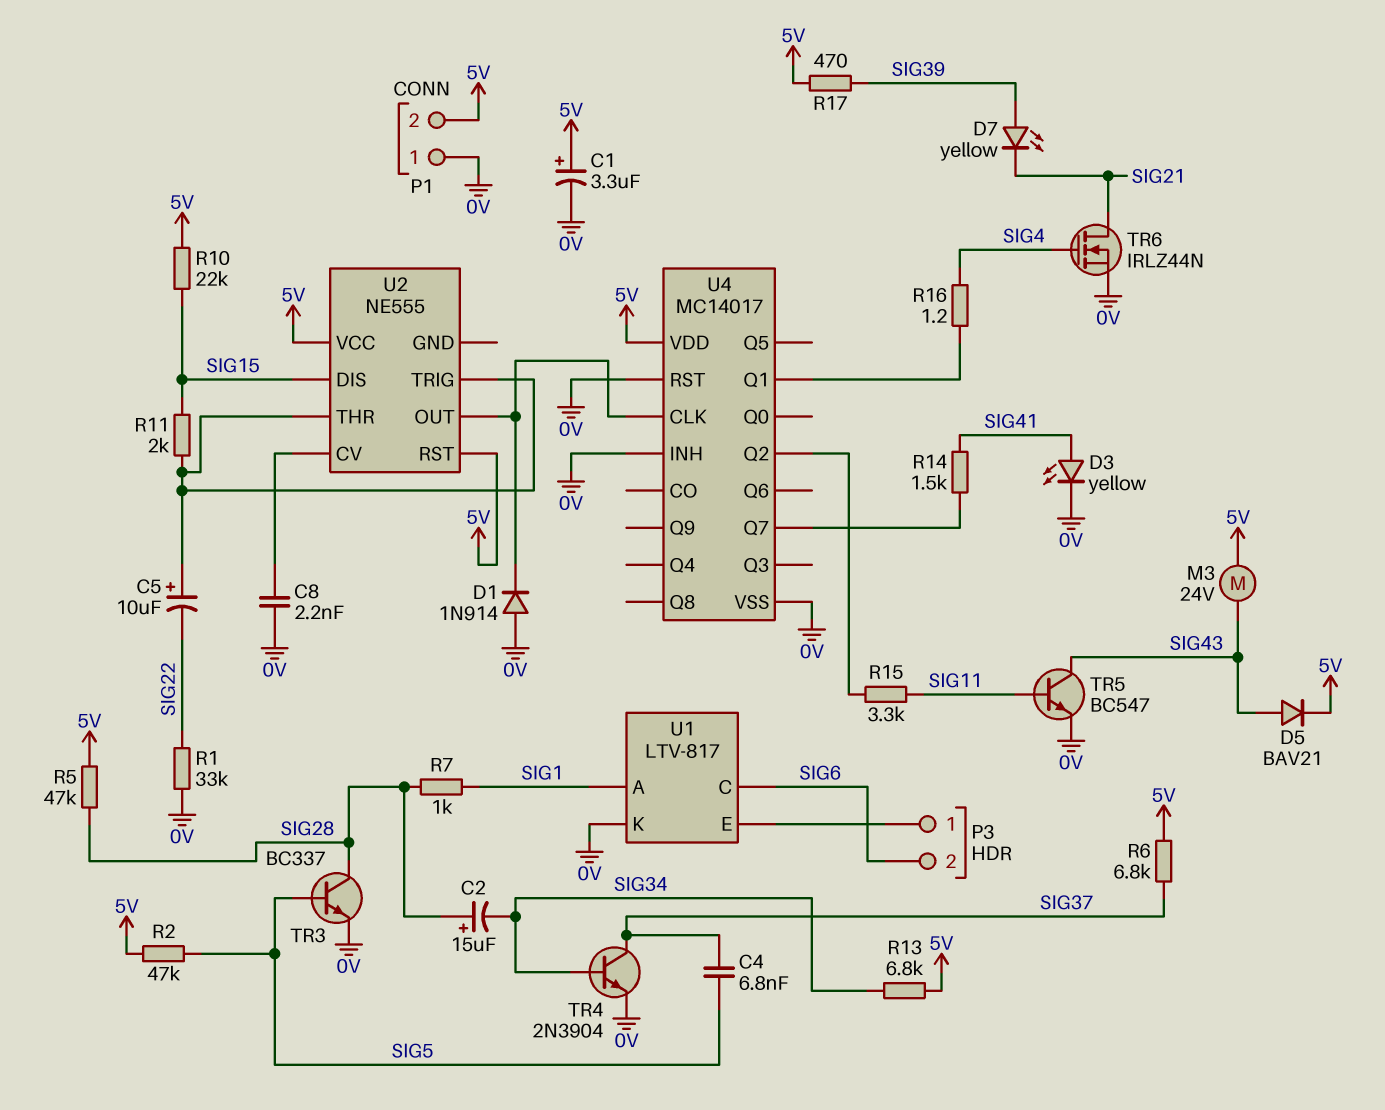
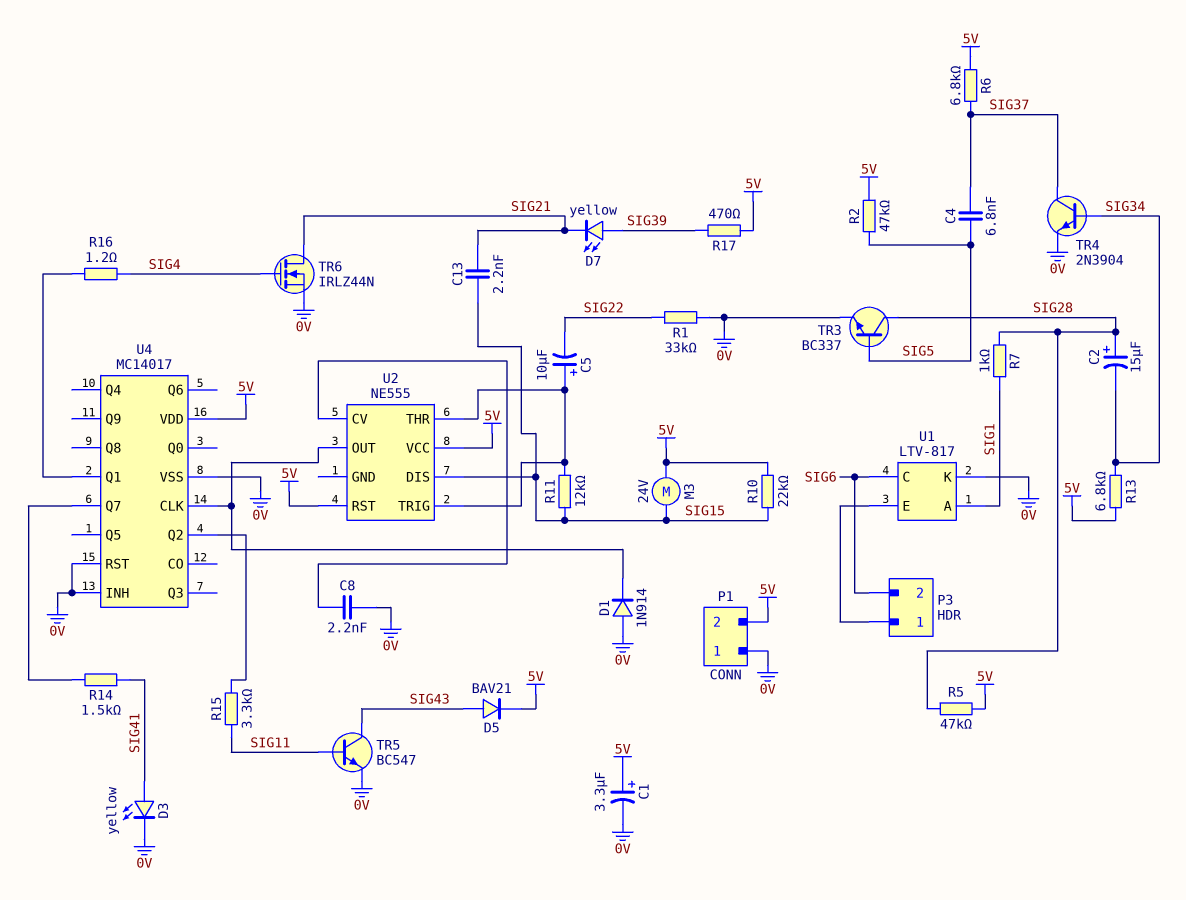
C13: none -> 2.2nF (SIG15, SIG21)
M3: motor 24V (5V, SIG43) -> motor 24V (5V, SIG15)
R11: 2k (SIG15, U2/THR) -> 12k (SIG15, U2/THR)

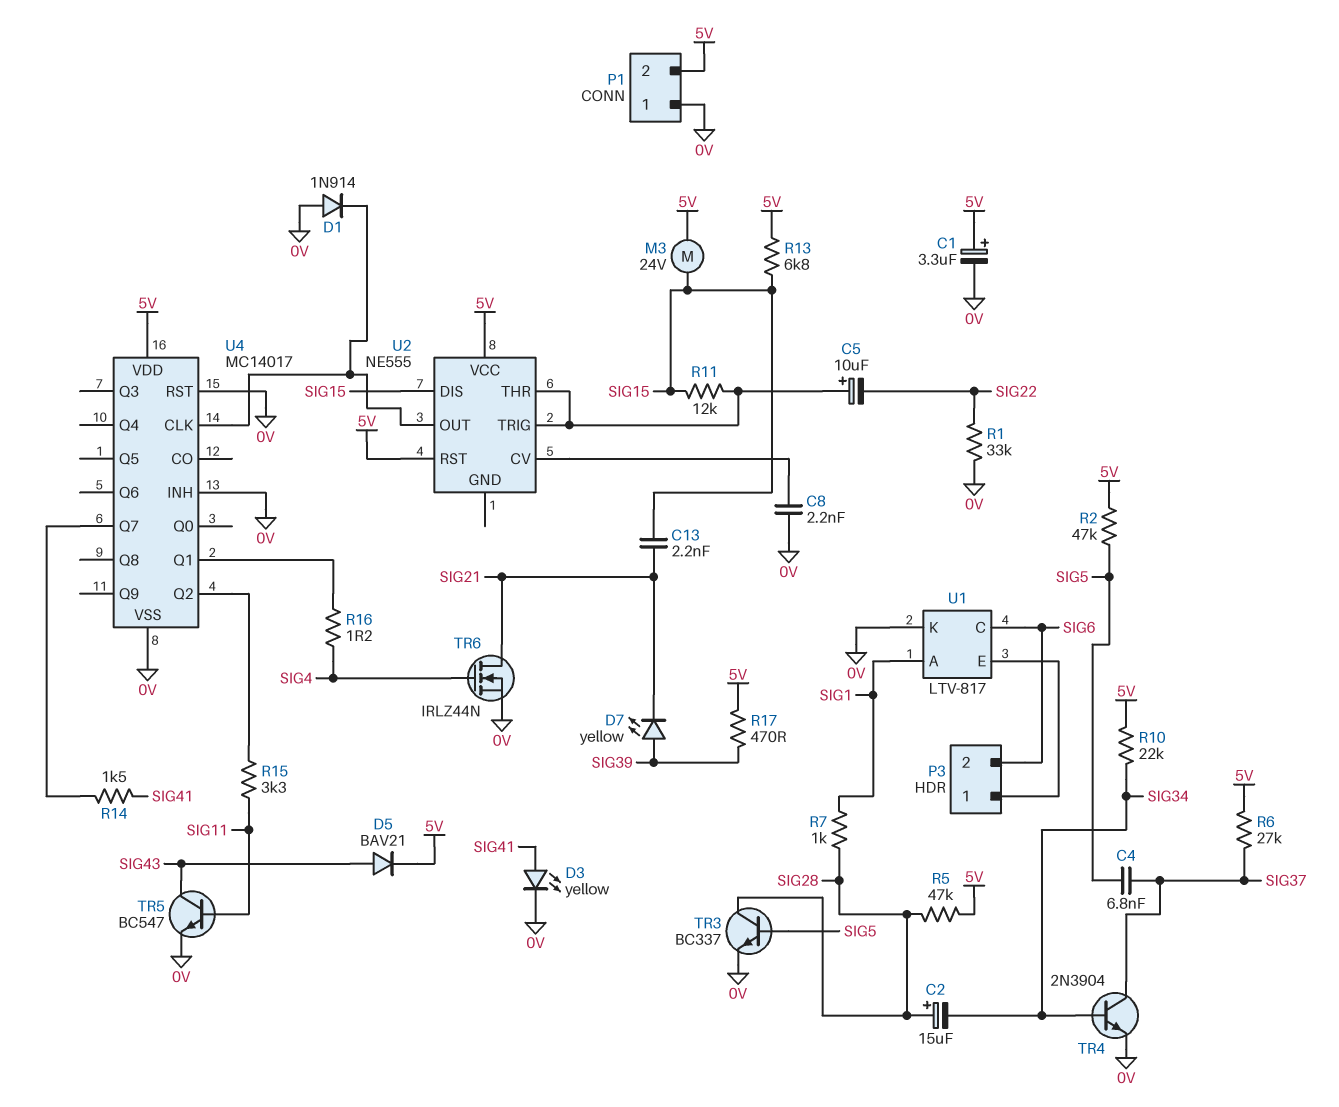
R6: 6.8k (5V, SIG37) -> 27k (5V, SIG37)
R10: 22k (5V, SIG15) -> 22k (5V, SIG34)
R13: 6.8k (5V, SIG34) -> 6.8k (5V, SIG15)

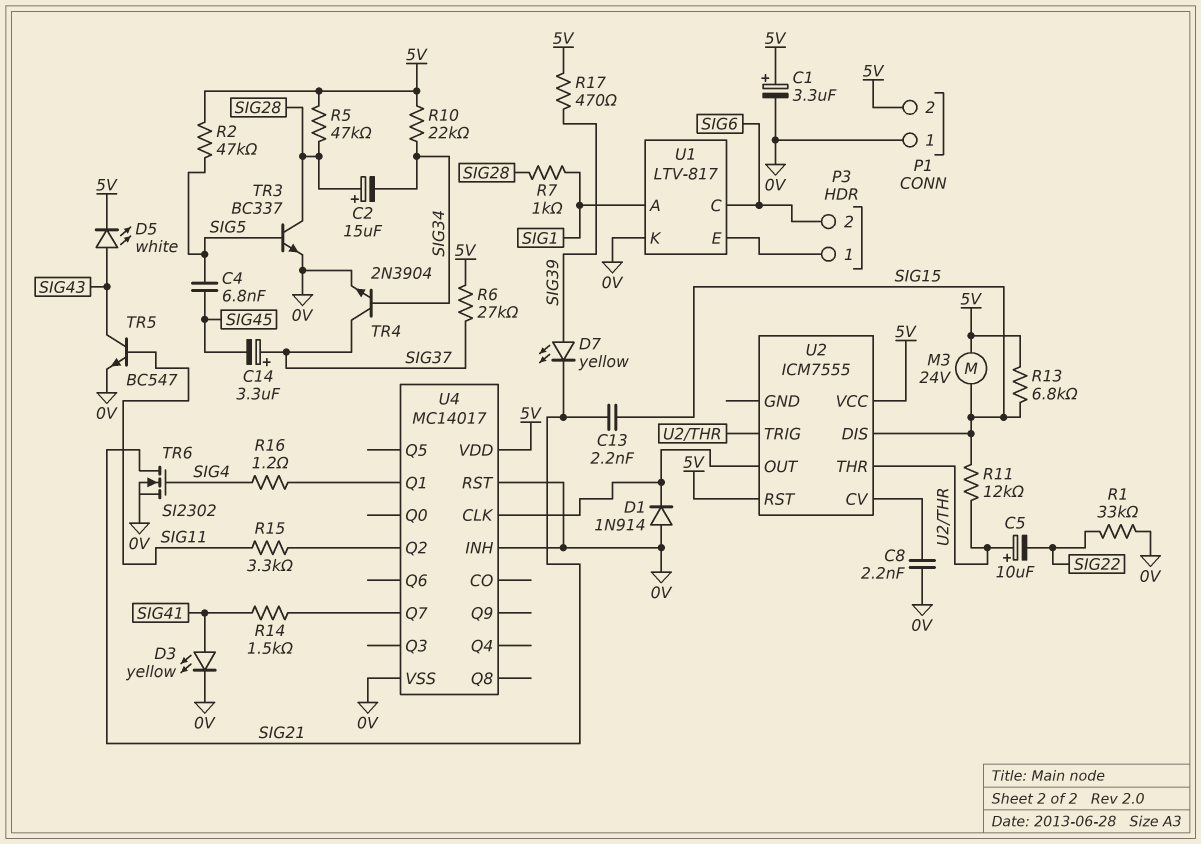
C4: 6.8nF (SIG5, SIG37) -> 6.8nF (SIG5, SIG45)
C14: none -> 3.3uF (plus SIG37, minus SIG45)
D5: diode BAV21 (A SIG43, K 5V) -> LED white (A SIG43, K 5V)
TR6: NMOS IRLZ44N (G SIG4, D SIG21, S 0V) -> NMOS SI2302 (G SIG4, D SIG21, S 0V)
U2: NE555 -> ICM7555

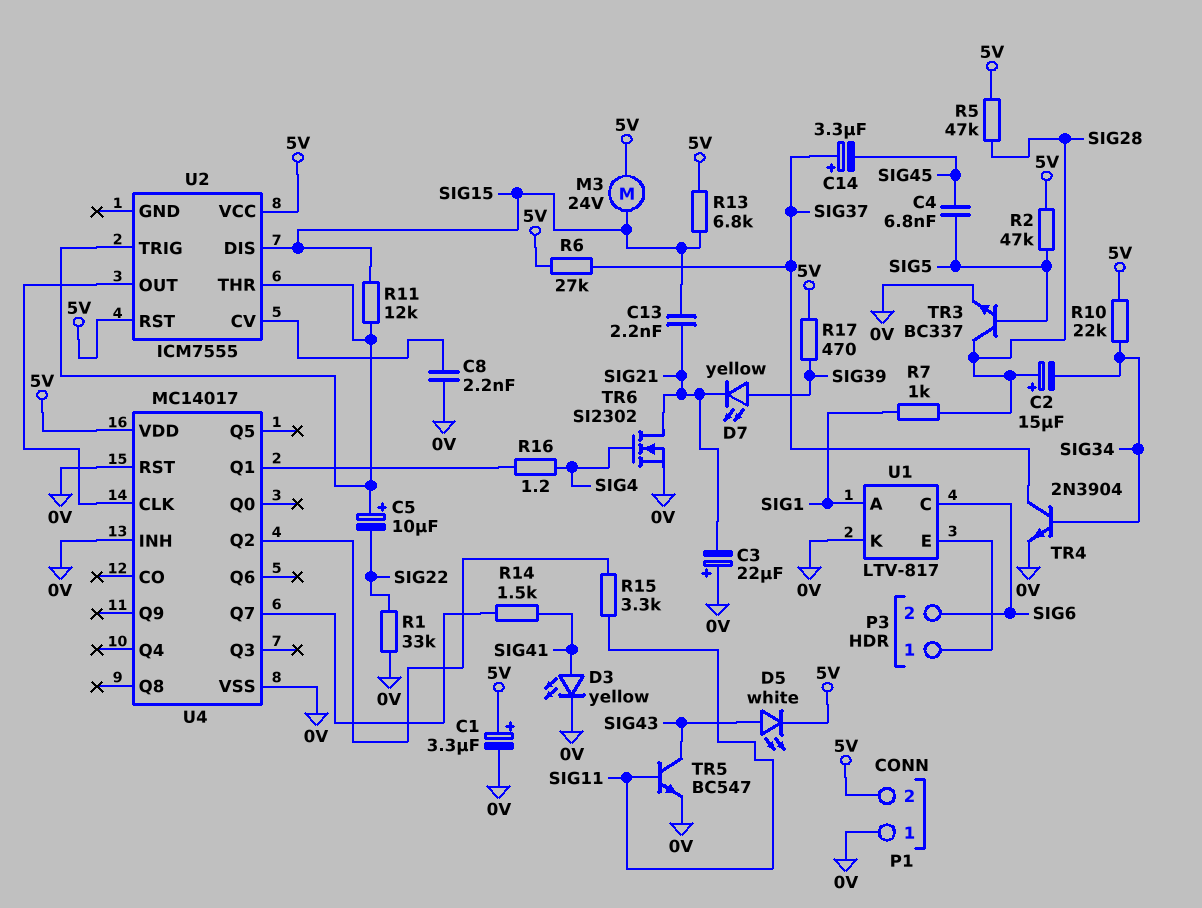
C3: none -> 22uF (plus 0V, minus SIG21)
D1: diode 1N914 (A 0V, K U2/OUT) -> none

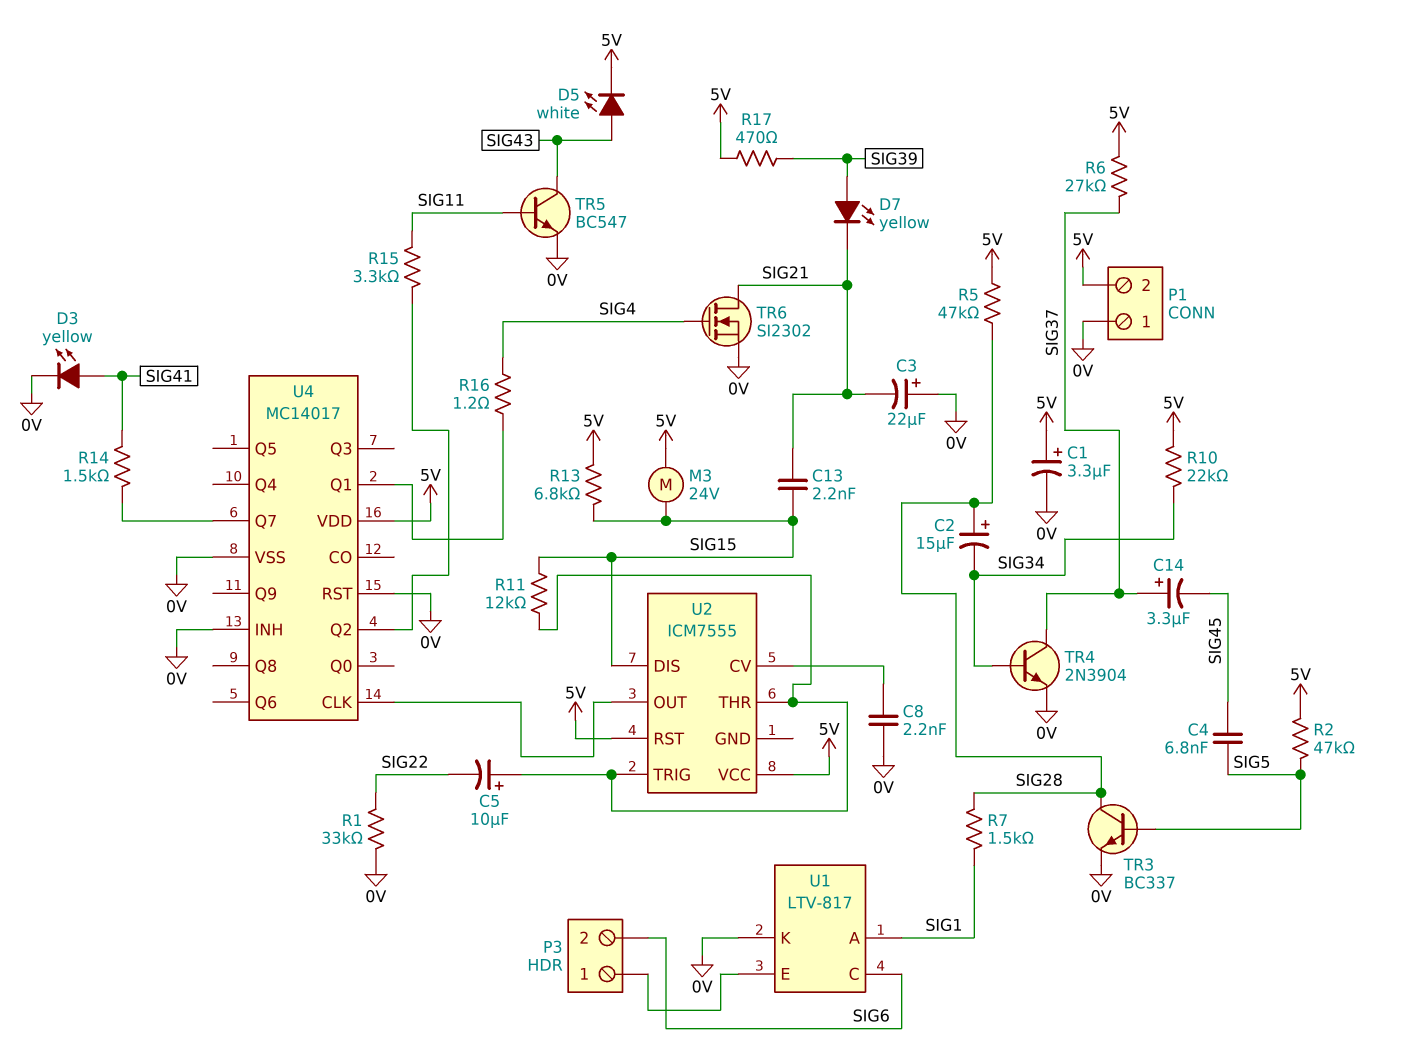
R7: 1k (SIG1, SIG28) -> 1.5k (SIG1, SIG28)

